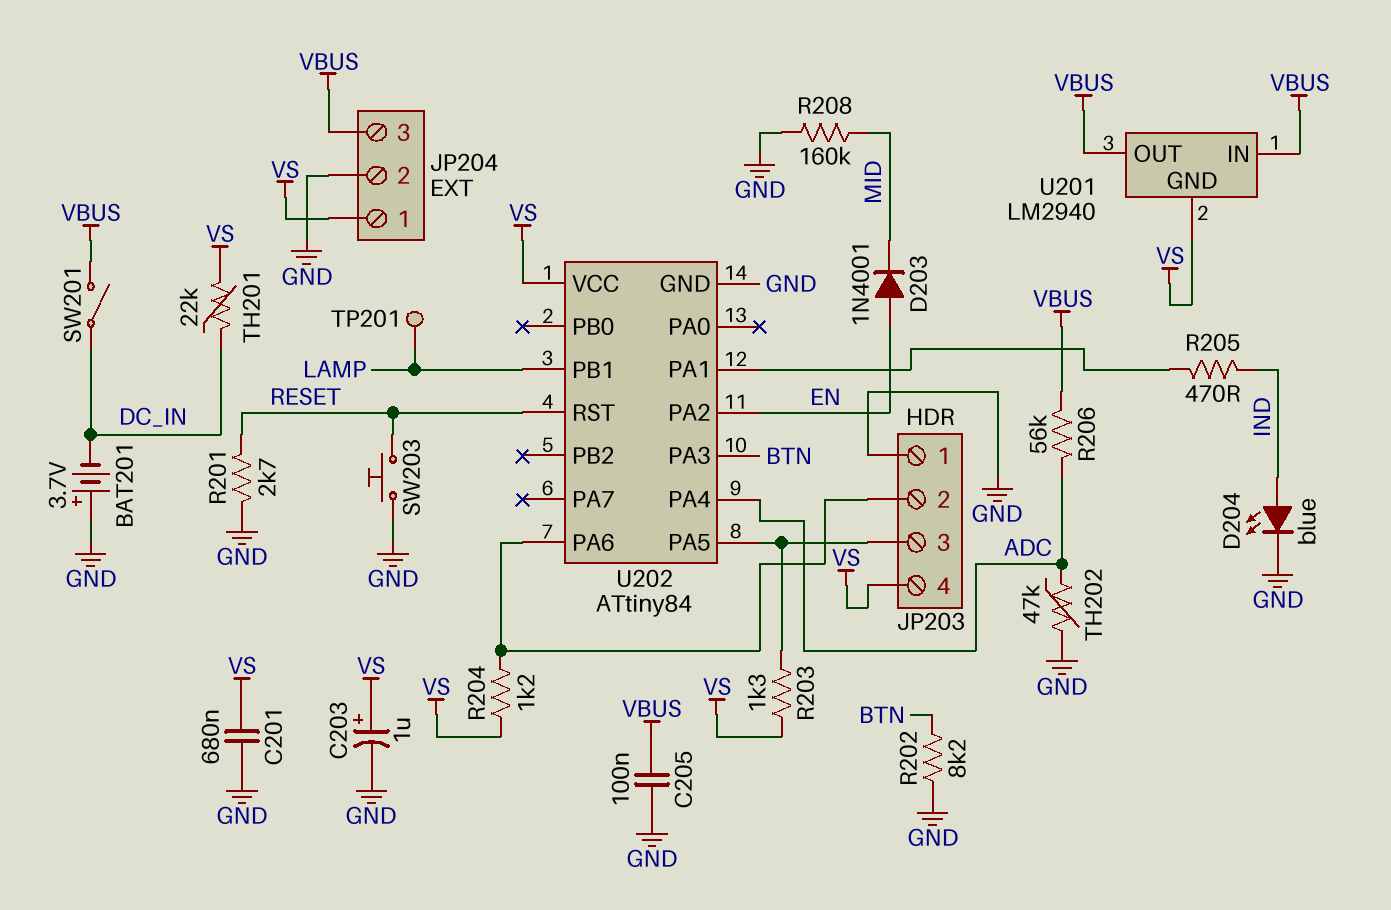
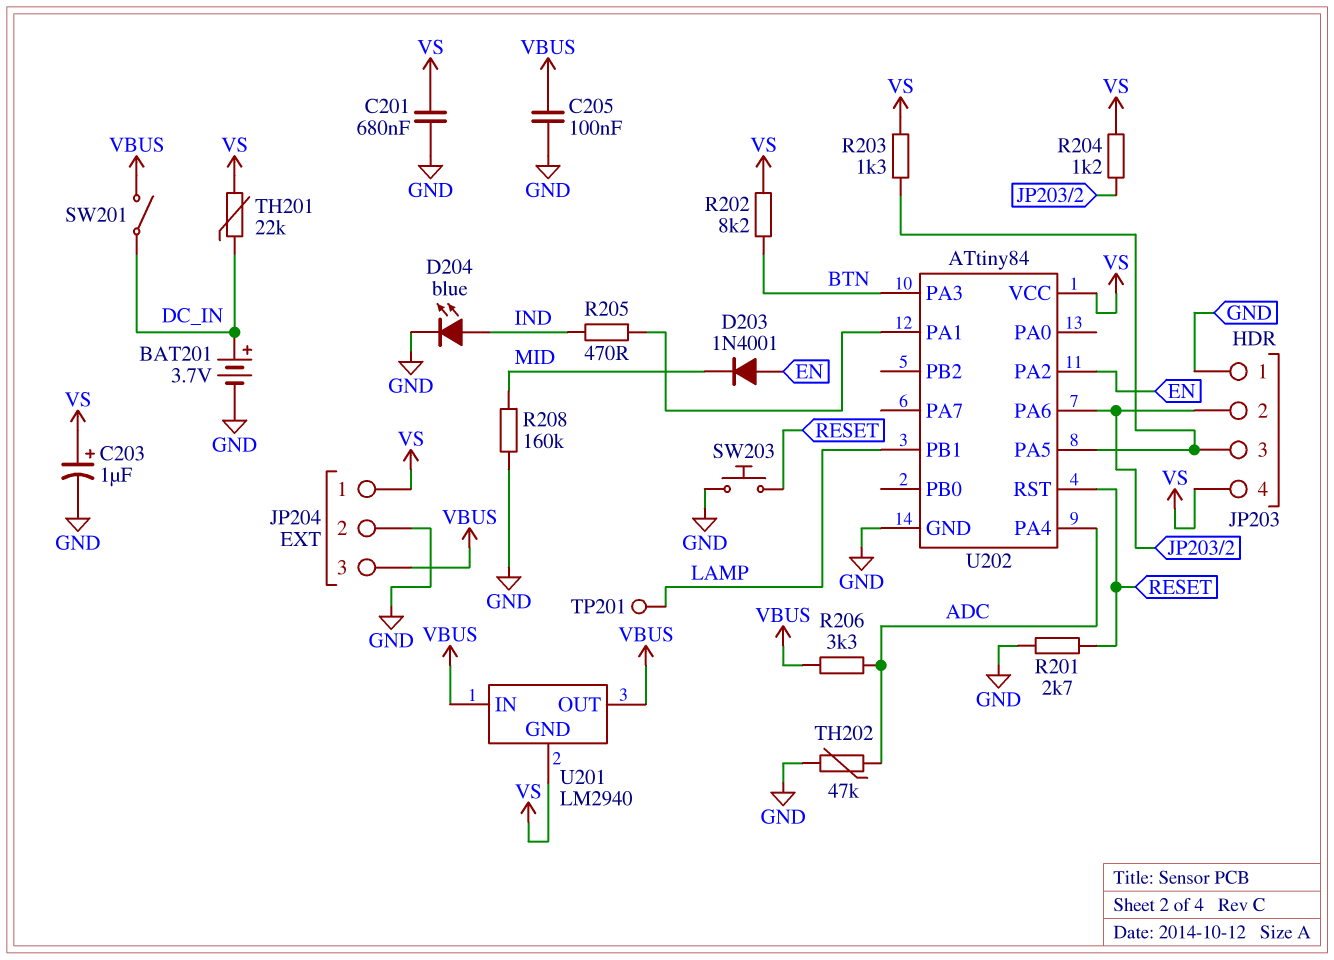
BAT201: 3.7V (plus GND, minus DC_IN) -> 3.7V (plus DC_IN, minus GND)
R202: 8.2k (BTN, GND) -> 8.2k (BTN, VS)
R206: 56k (ADC, VBUS) -> 3.3k (ADC, VBUS)

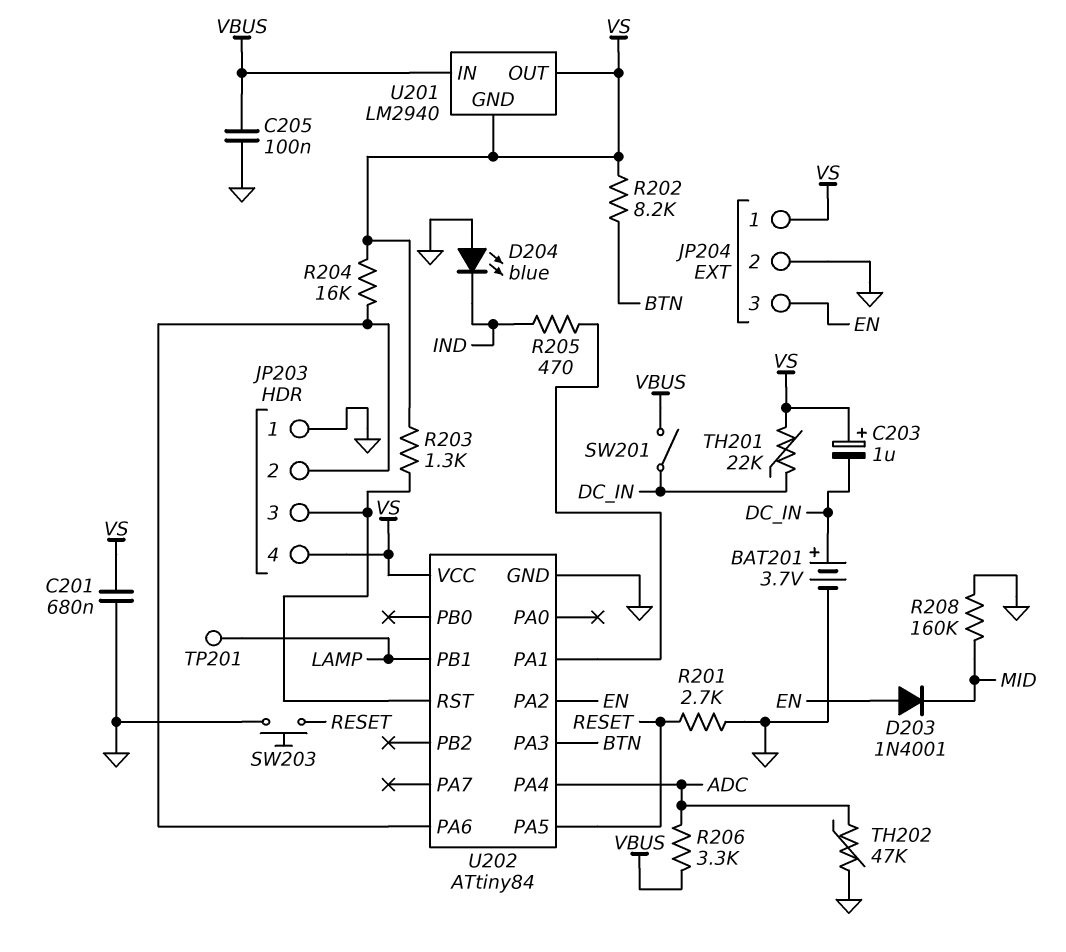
C203: 1uF (plus VS, minus GND) -> 1uF (plus VS, minus DC_IN)
D204: LED blue (A IND, K GND) -> LED blue (A GND, K IND)
JP204 pin 3: VBUS -> EN
R204: 1.2k (JP203/2, VS) -> 16k (JP203/2, VS)
U201 pin OUT: VBUS -> VS
U202 pin PA5: JP203/3 -> RESET
U202 pin RST: RESET -> JP203/3

